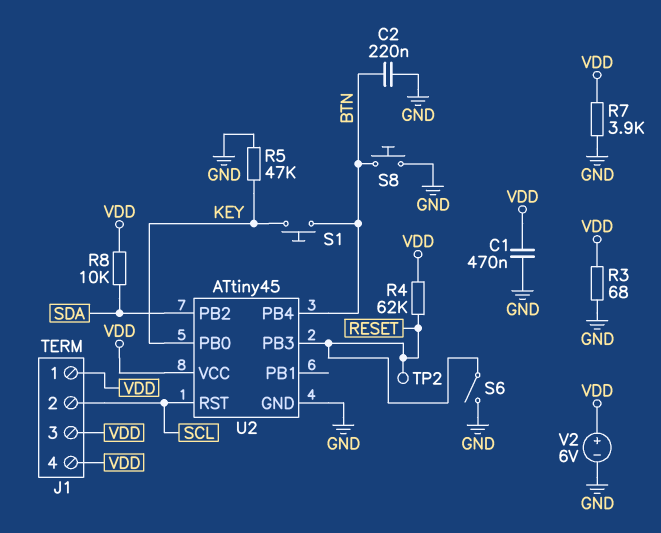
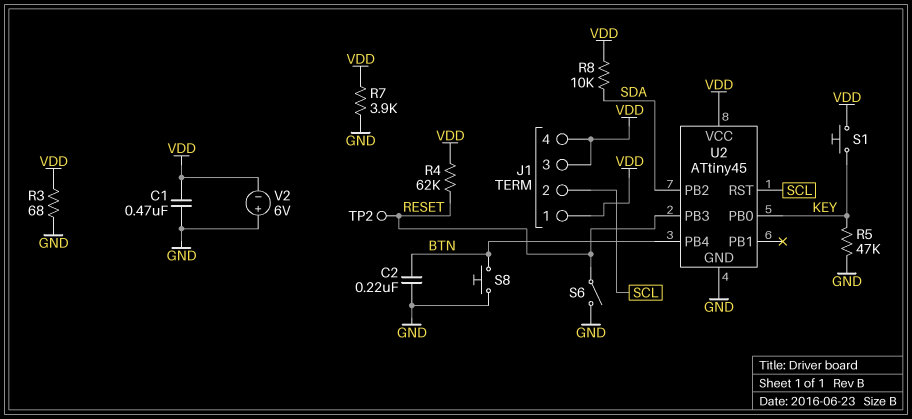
S1: button (BTN, KEY) -> button (KEY, VDD)
V2: 6V (plus VDD, minus GND) -> 6V (plus GND, minus VDD)

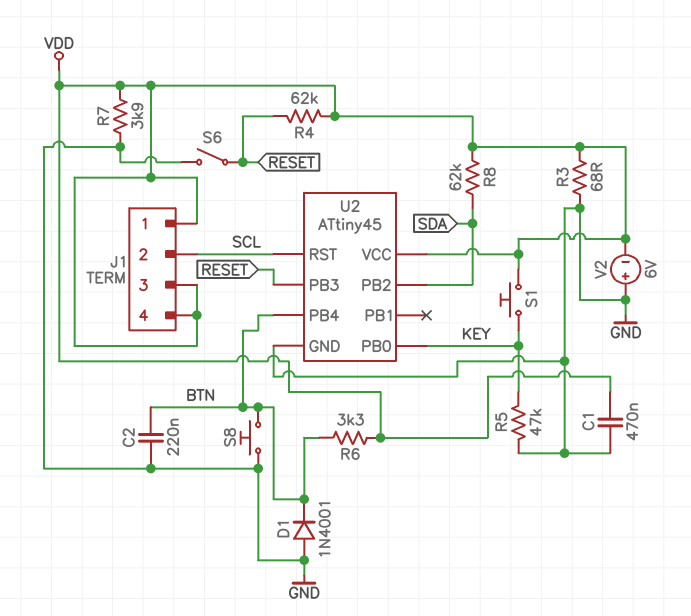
D1: none -> diode 1N4001 (A GND, K BTN)
R6: none -> 3.3k (BTN, VDD)
R8: 10k (SDA, VDD) -> 62k (SDA, VDD)
TP2: test point (RESET) -> none

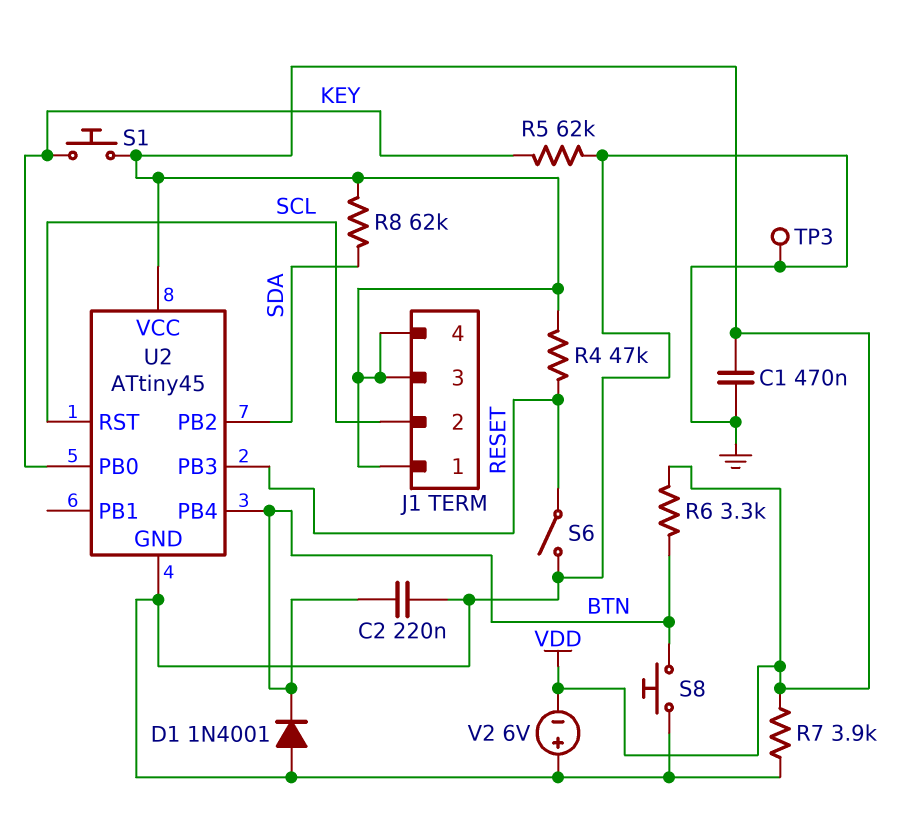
R3: 68 (GND, VDD) -> none
R4: 62k (RESET, VDD) -> 47k (RESET, VDD)
R5: 47k (GND, KEY) -> 62k (GND, KEY)
TP3: none -> test point (GND)

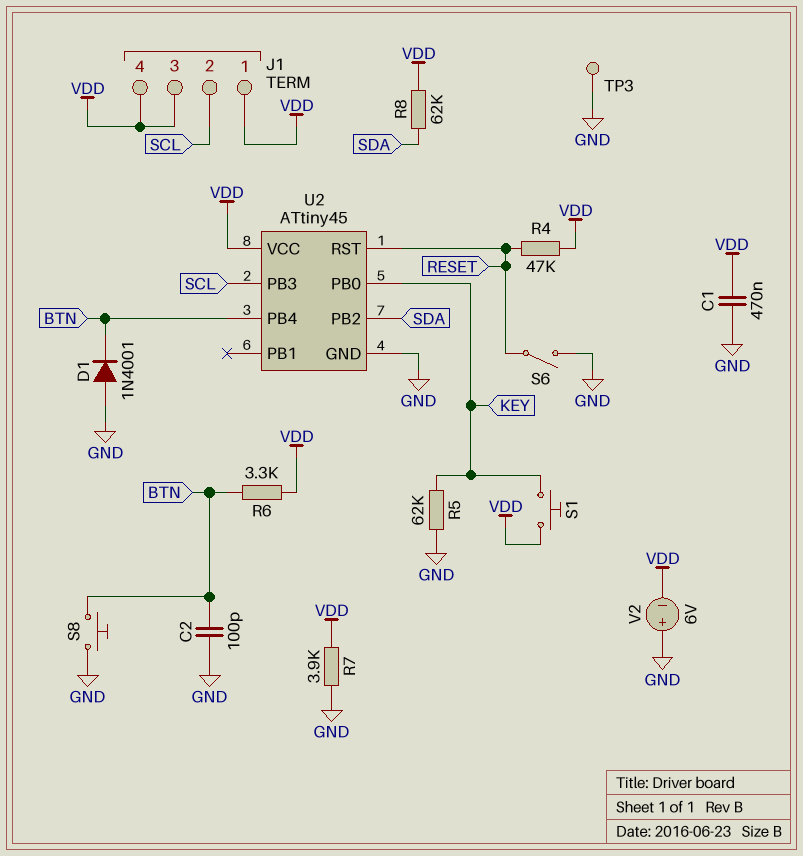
C2: 220nF (BTN, GND) -> 100pF (BTN, GND)
U2 pin PB3: RESET -> SCL
U2 pin RST: SCL -> RESET

